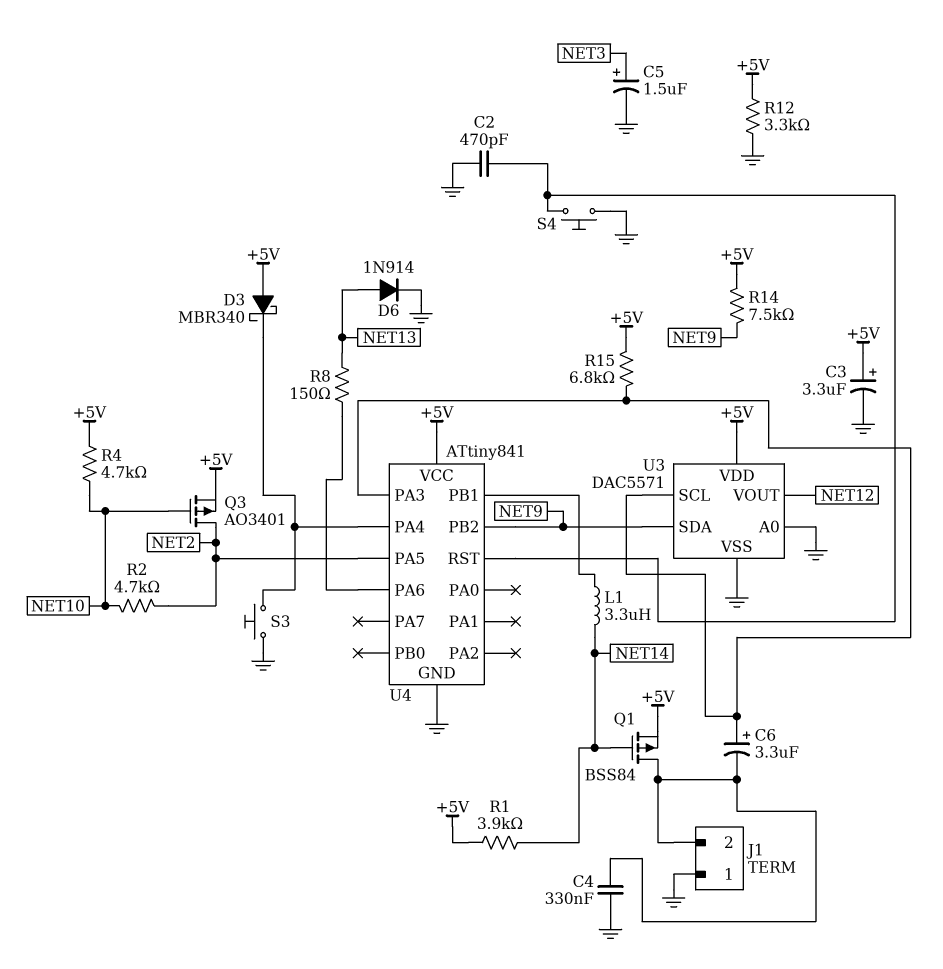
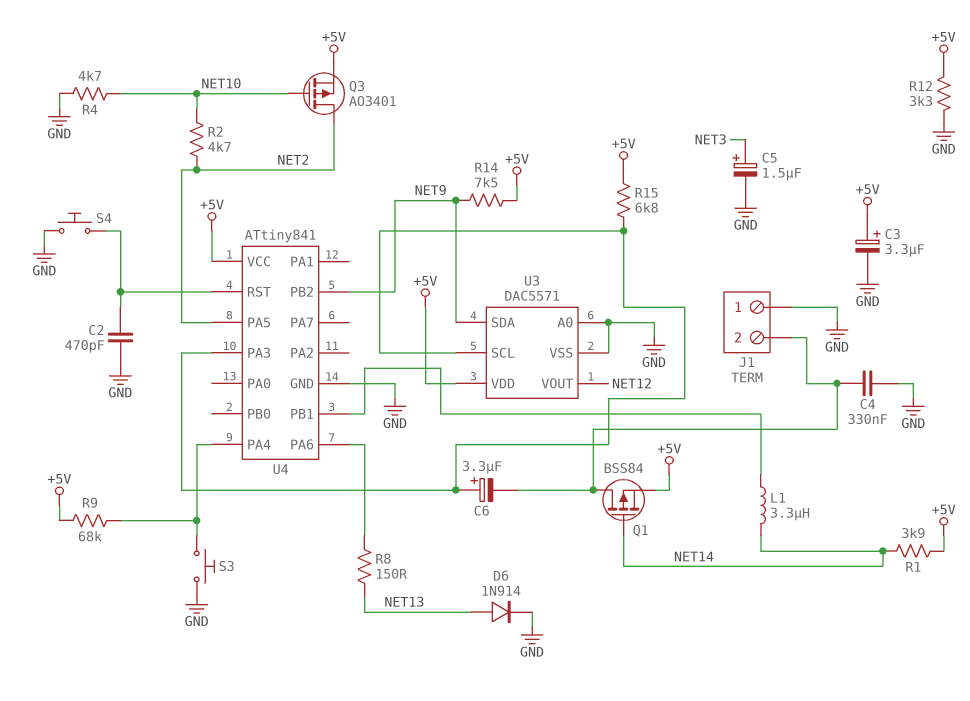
D3: schottky MBR340 (A +5V, K U4/PA4) -> none
R4: 4.7k (+5V, NET10) -> 4.7k (GND, NET10)
R9: none -> 68k (+5V, U4/PA4)

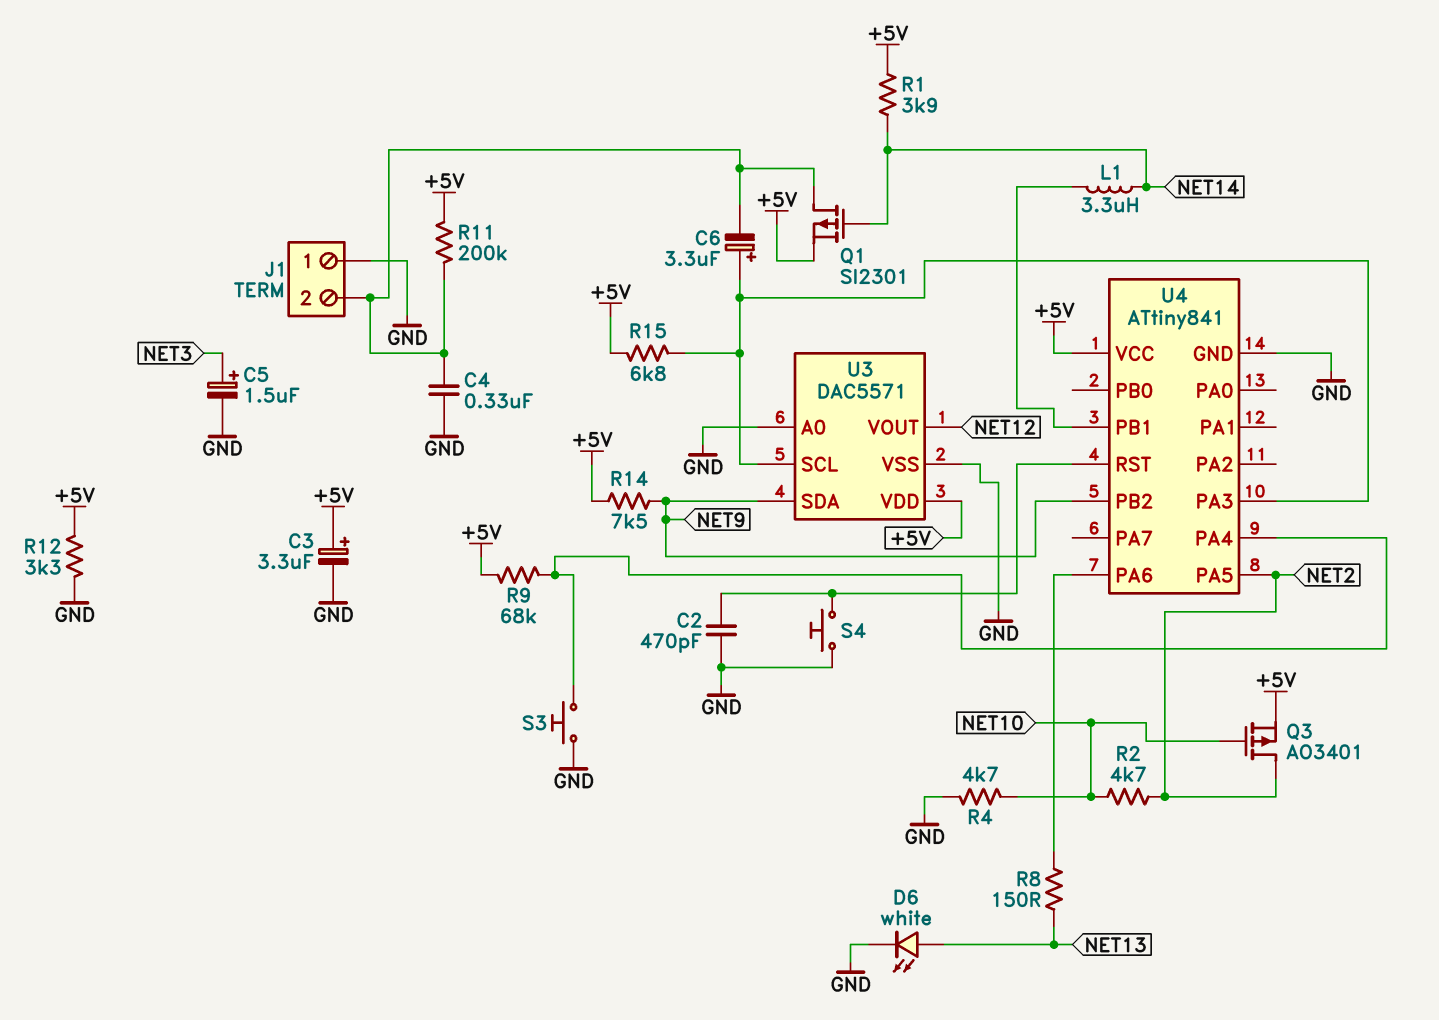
D6: diode 1N914 (A NET13, K GND) -> LED white (A NET13, K GND)
Q1: PMOS BSS84 (G NET14, D J1/2, S +5V) -> PMOS SI2301 (G NET14, D J1/2, S +5V)
R11: none -> 200k (+5V, J1/2)

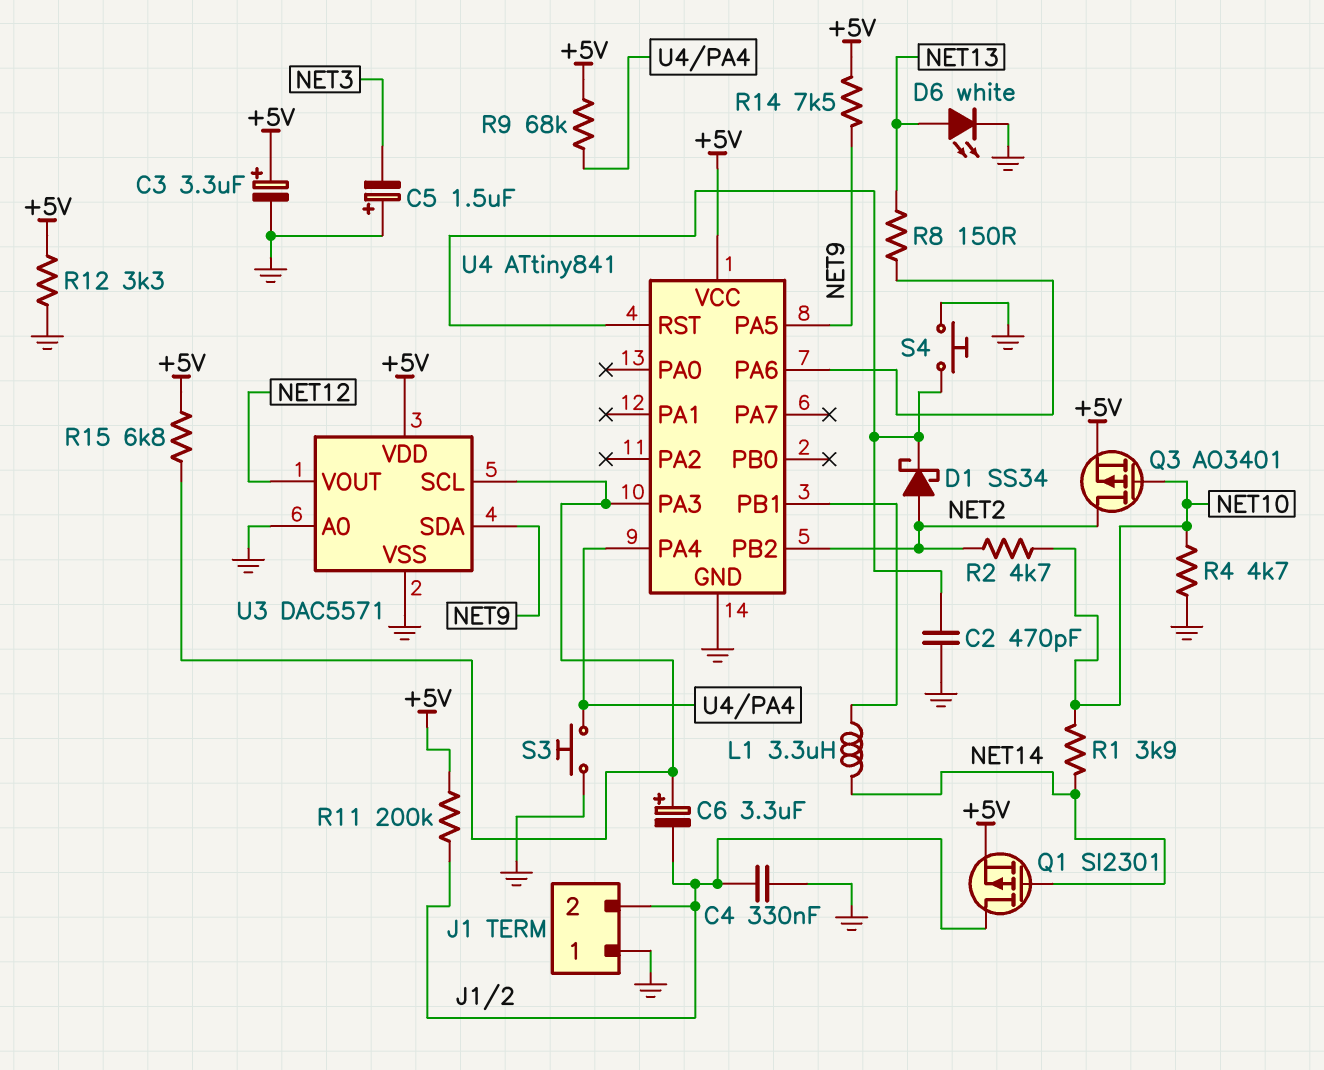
C5: 1.5uF (plus NET3, minus GND) -> 1.5uF (plus GND, minus NET3)
D1: none -> schottky SS34 (A NET2, K U4/RST)
R1: 3.9k (+5V, NET14) -> 3.9k (NET10, NET14)
U4 pin PA5: NET2 -> NET9
U4 pin PB2: NET9 -> NET2

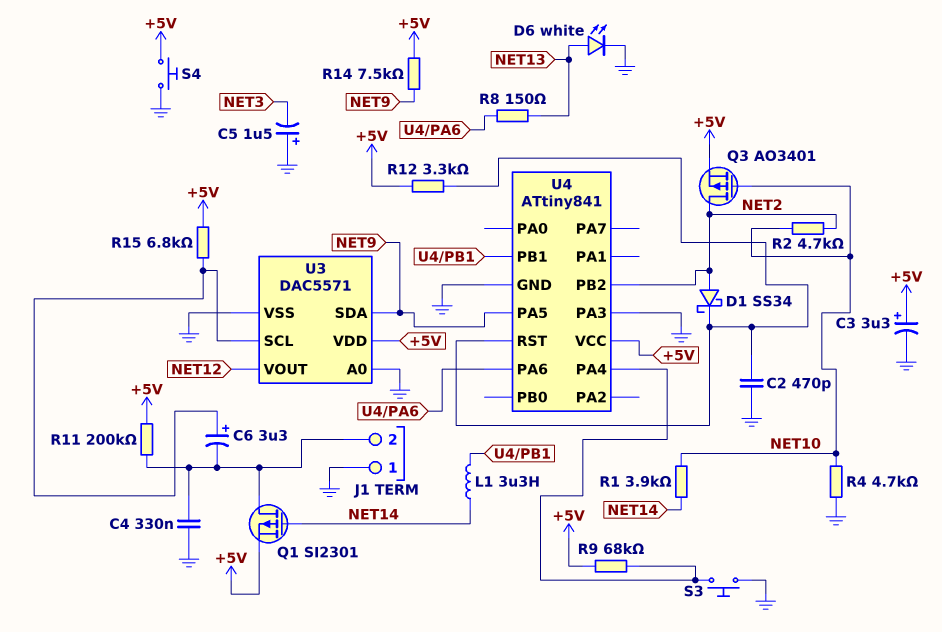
R12: 3.3k (+5V, GND) -> 3.3k (+5V, U4/RST)
S4: button (GND, U4/RST) -> button (+5V, GND)
U4 pin PA3: U3/SCL -> GND

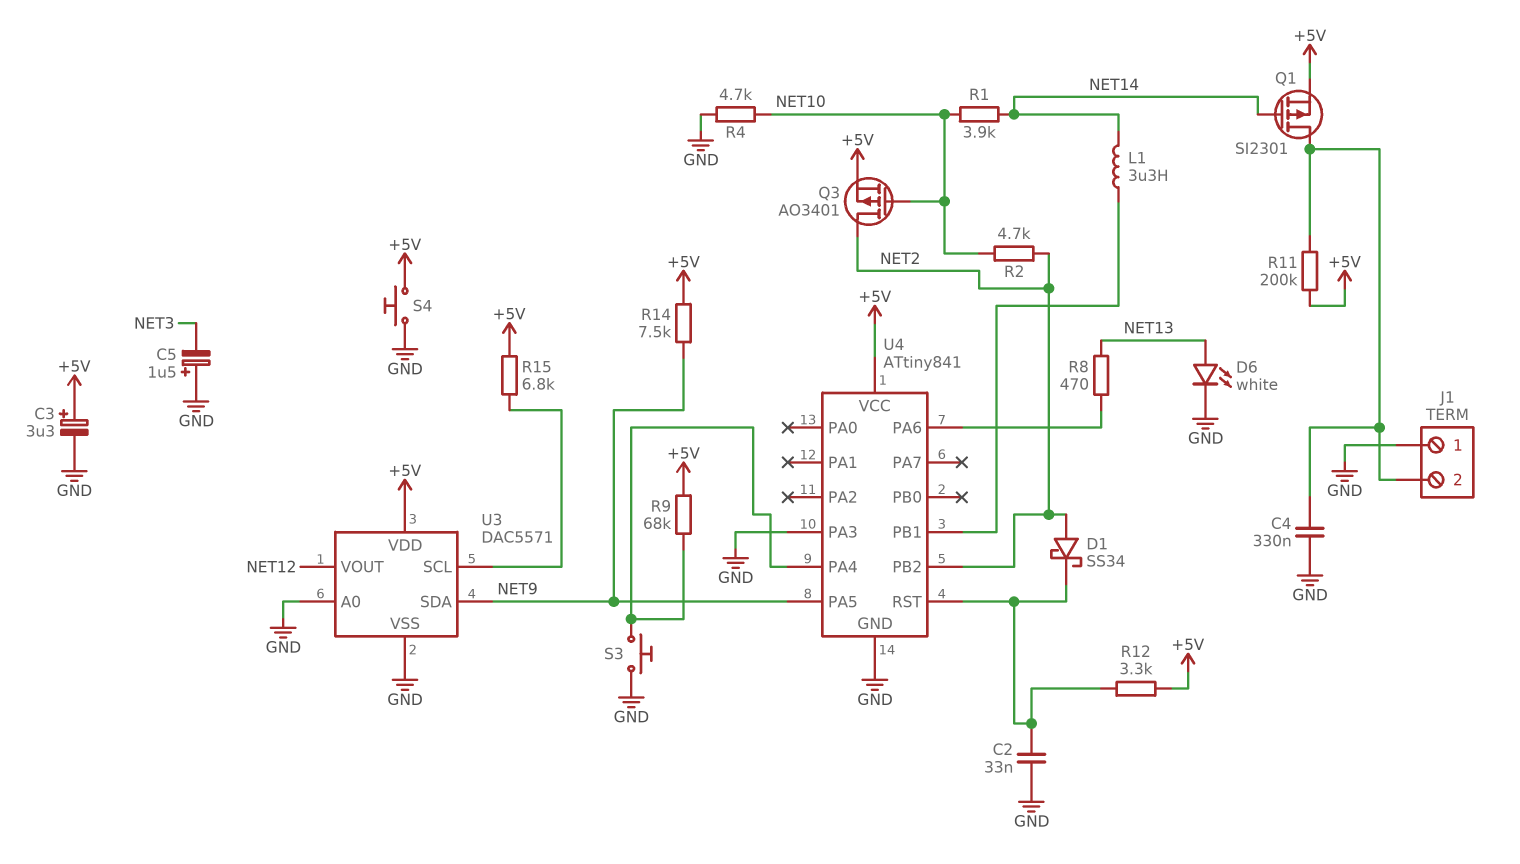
C2: 470pF (GND, U4/RST) -> 33nF (GND, U4/RST)
C6: 3.3uF (plus U3/SCL, minus J1/2) -> none
R8: 150 (NET13, U4/PA6) -> 470 (NET13, U4/PA6)

